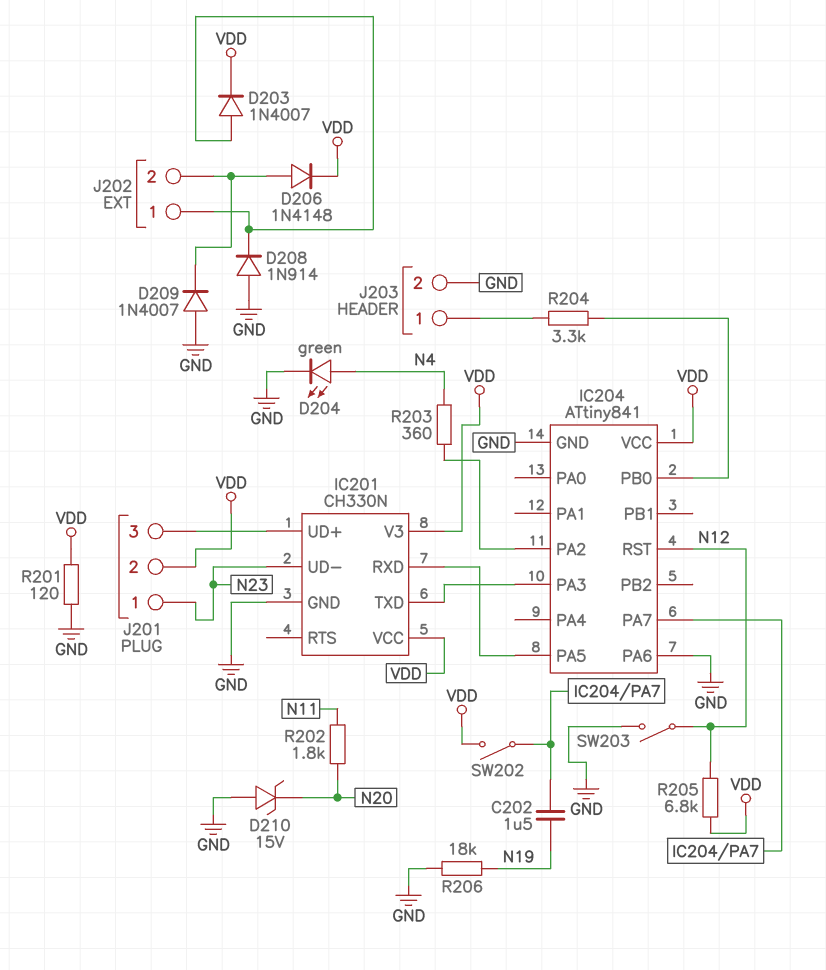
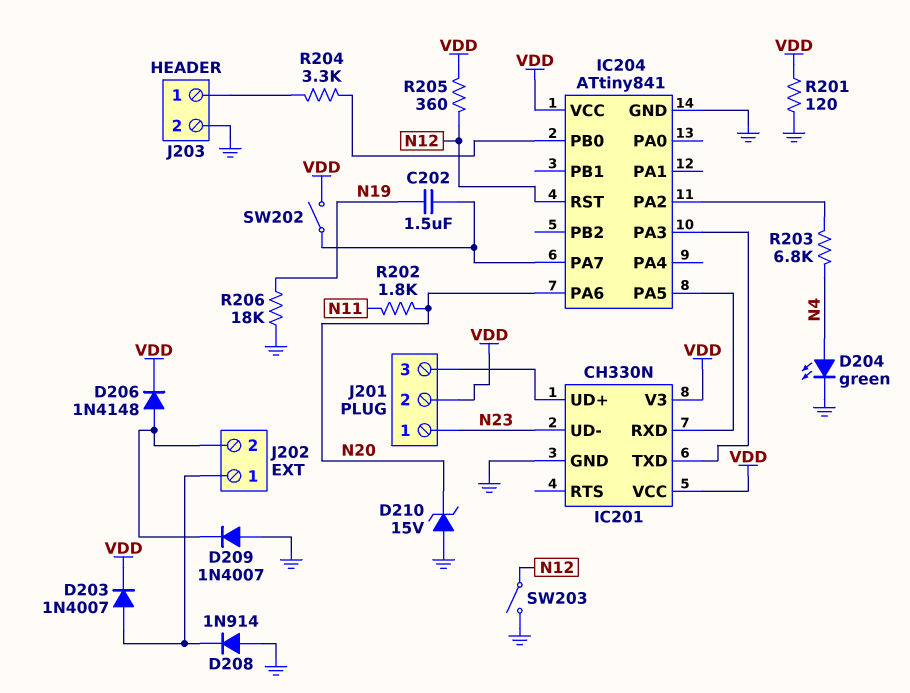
IC204 pin PA6: GND -> N20
R203: 360 (IC204/PA2, N4) -> 6.8k (IC204/PA2, N4)
R205: 6.8k (N12, VDD) -> 360 (N12, VDD)

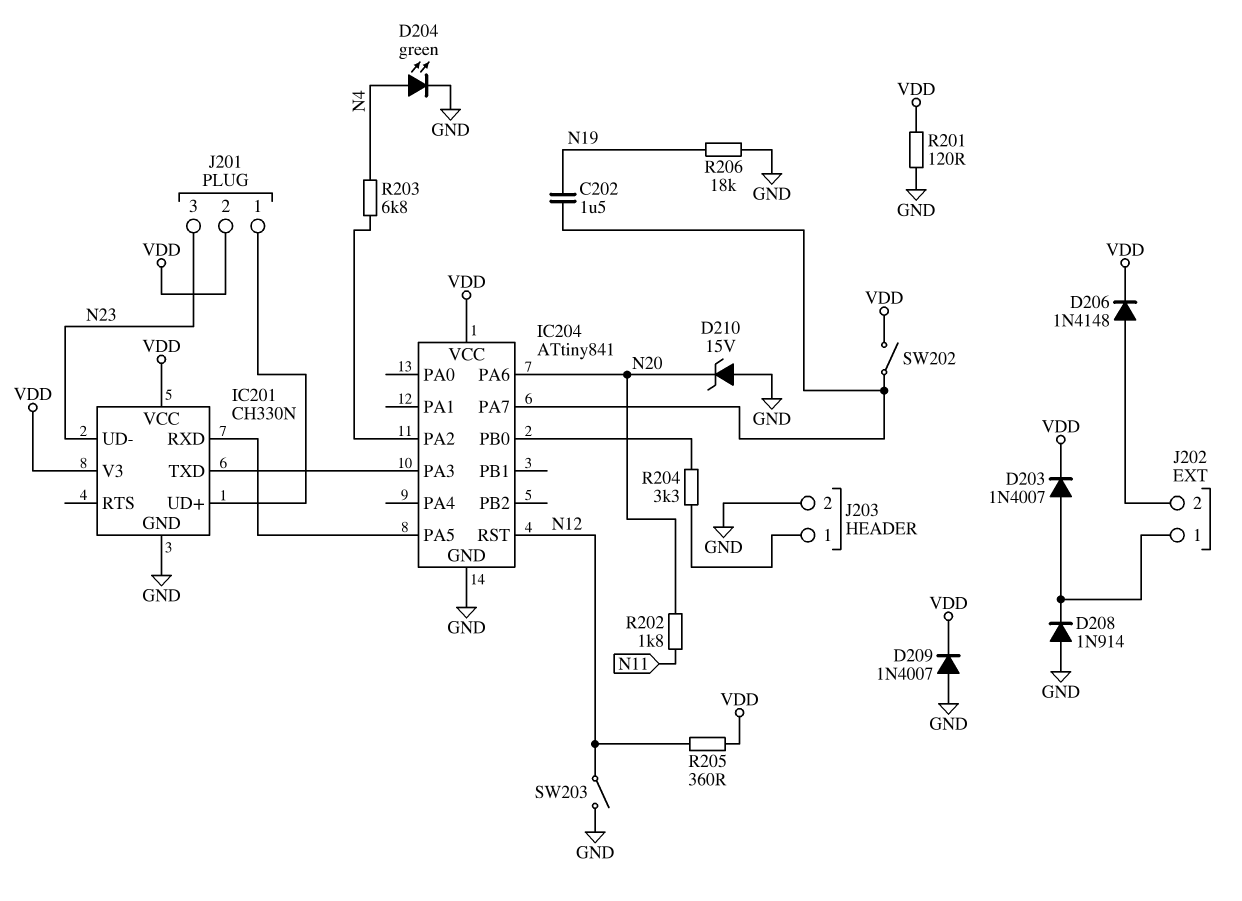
D209: diode 1N4007 (A GND, K J202/2) -> diode 1N4007 (A GND, K VDD)
J201 pin 1: N23 -> IC201/UD+
J201 pin 3: IC201/UD+ -> N23

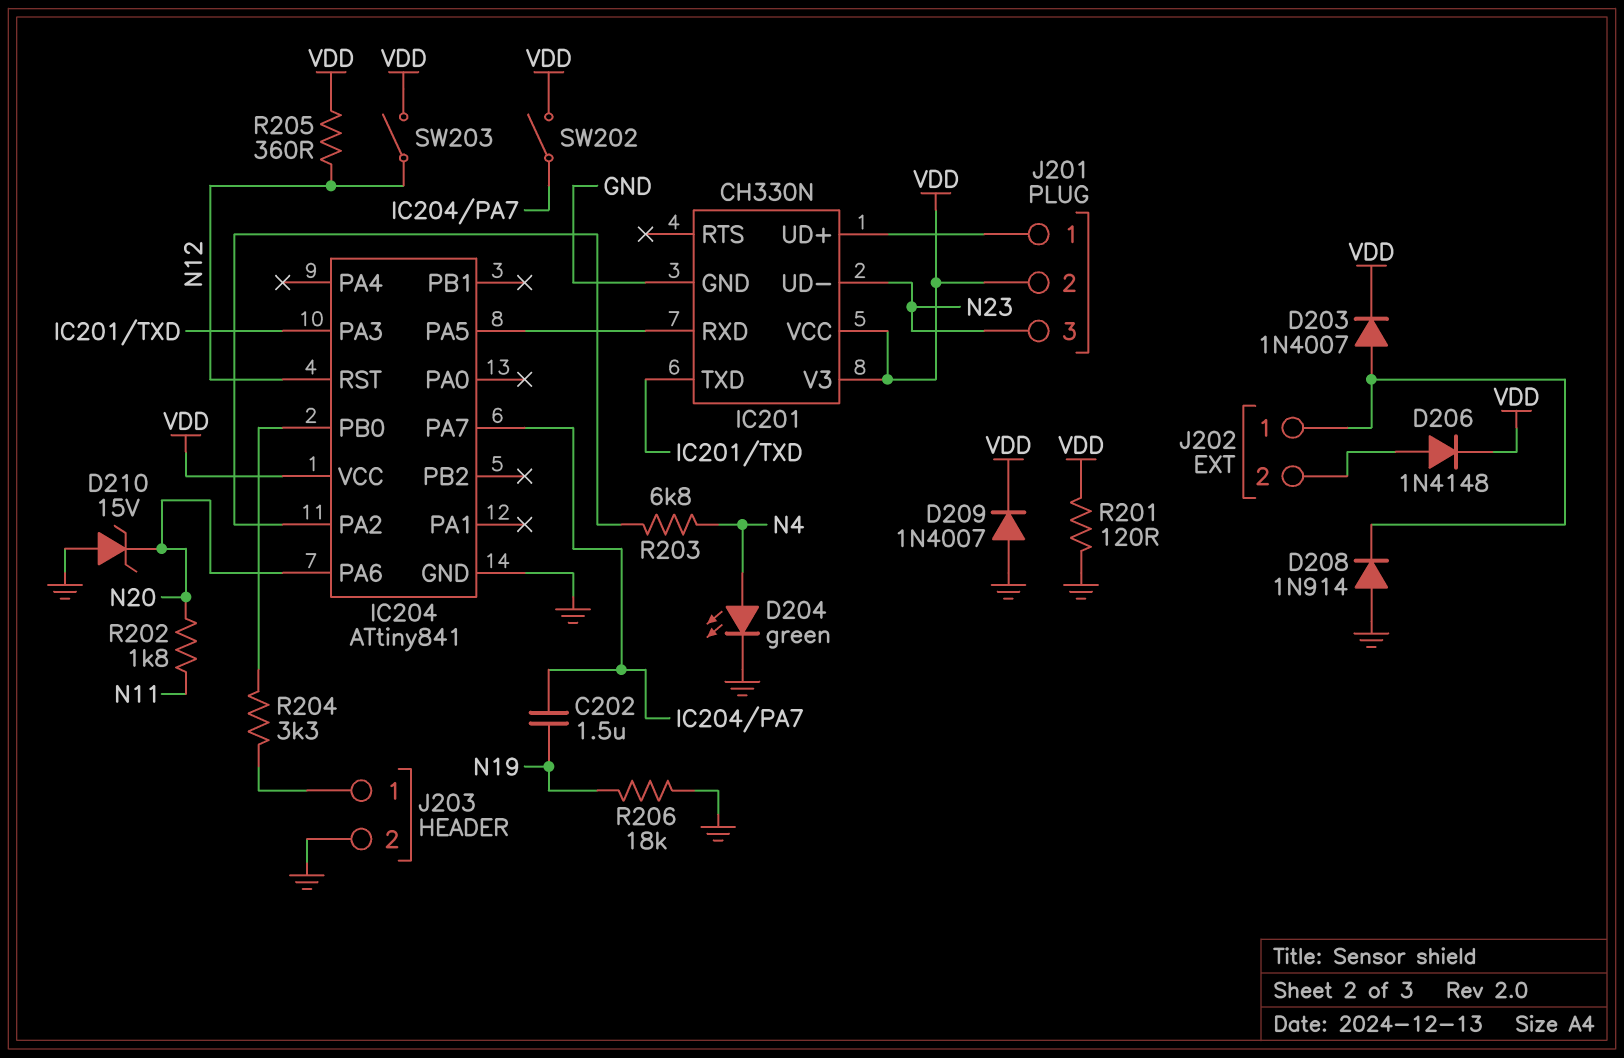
SW203: switch (GND, N12) -> switch (N12, VDD)

